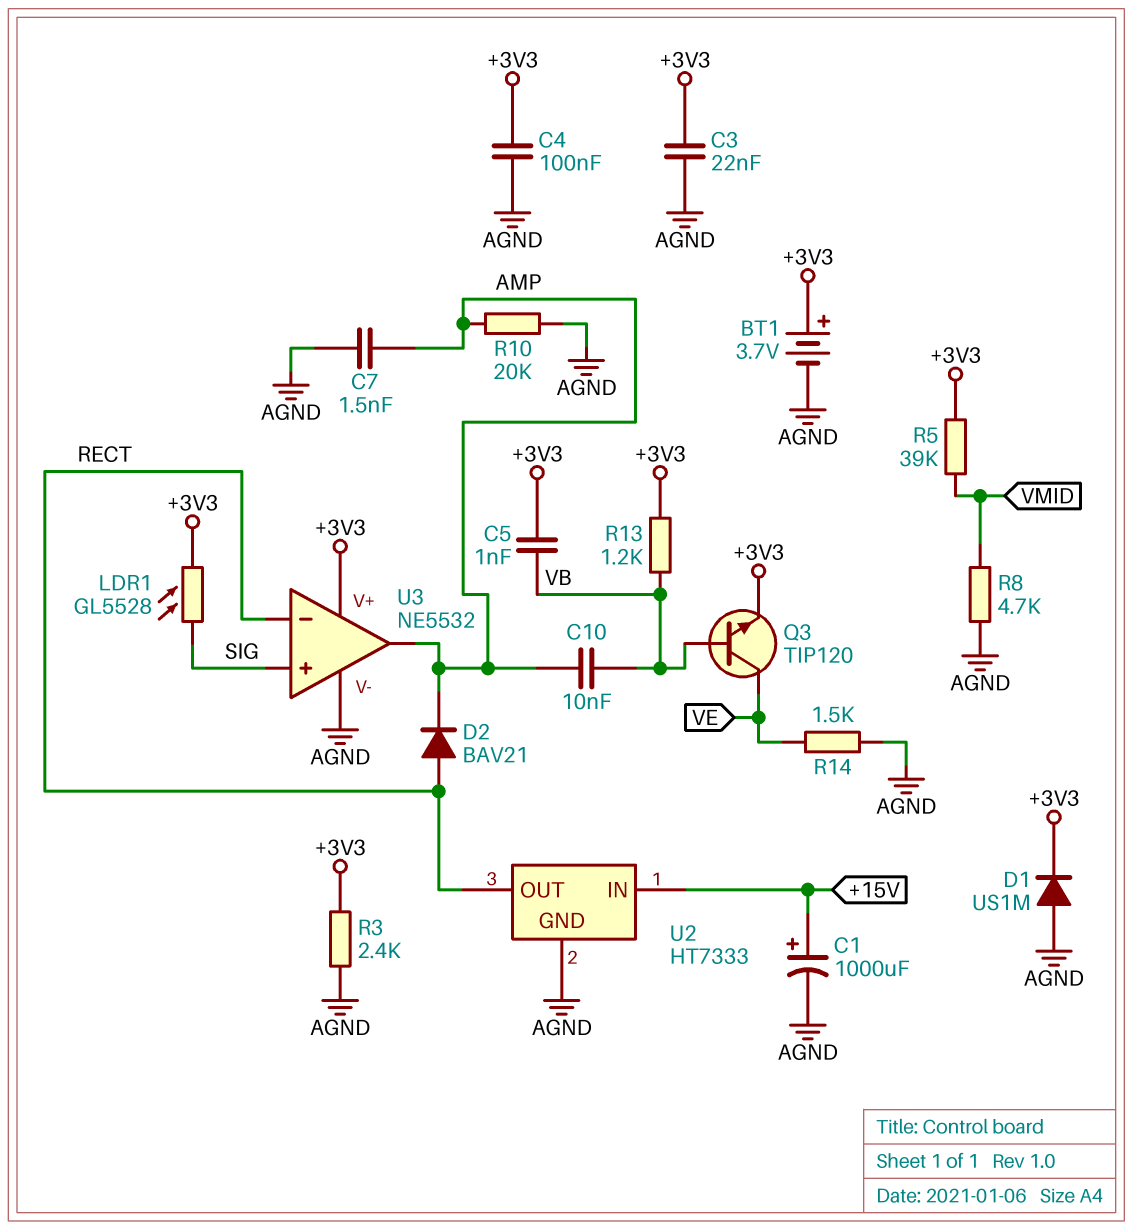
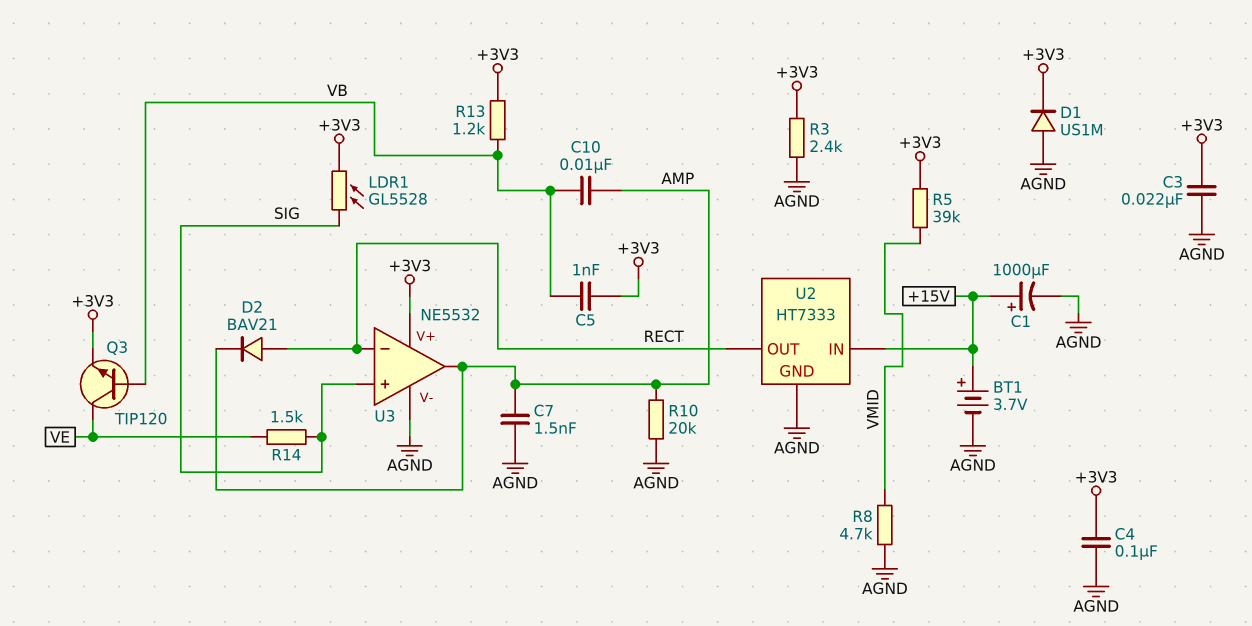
BT1: 3.7V (plus +3V3, minus AGND) -> 3.7V (plus +15V, minus AGND)
R14: 1.5k (AGND, VE) -> 1.5k (SIG, VE)

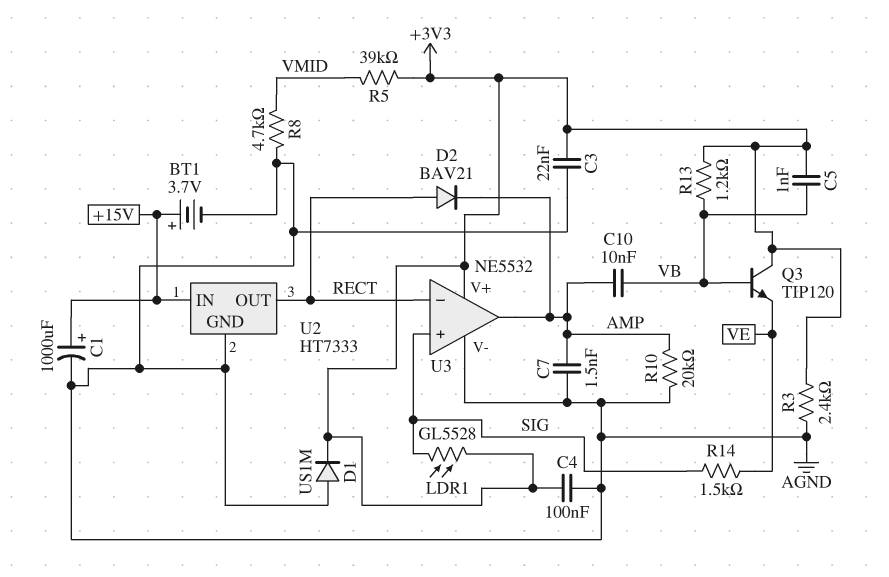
Q3: NPN TIP120 (B VB, C VE, E +3V3) -> NPN TIP120 (B VB, C +3V3, E VE)

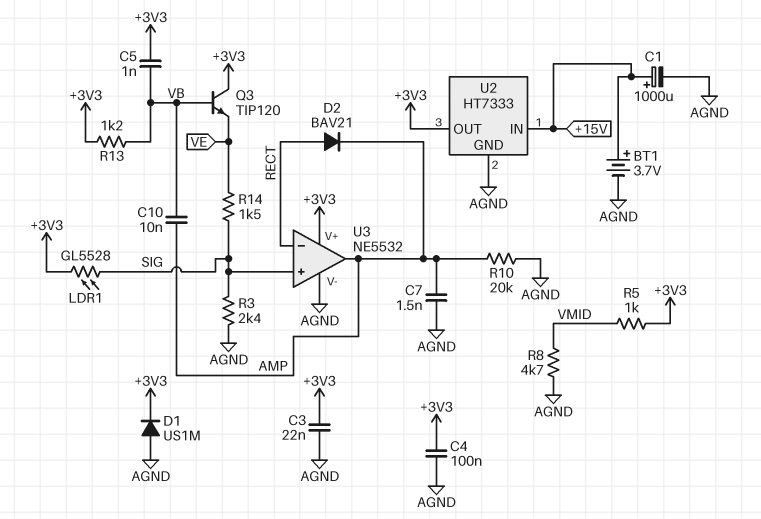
R3: 2.4k (+3V3, AGND) -> 2.4k (AGND, SIG)
R5: 39k (+3V3, VMID) -> 1k (+3V3, VMID)
U2 pin OUT: RECT -> +3V3

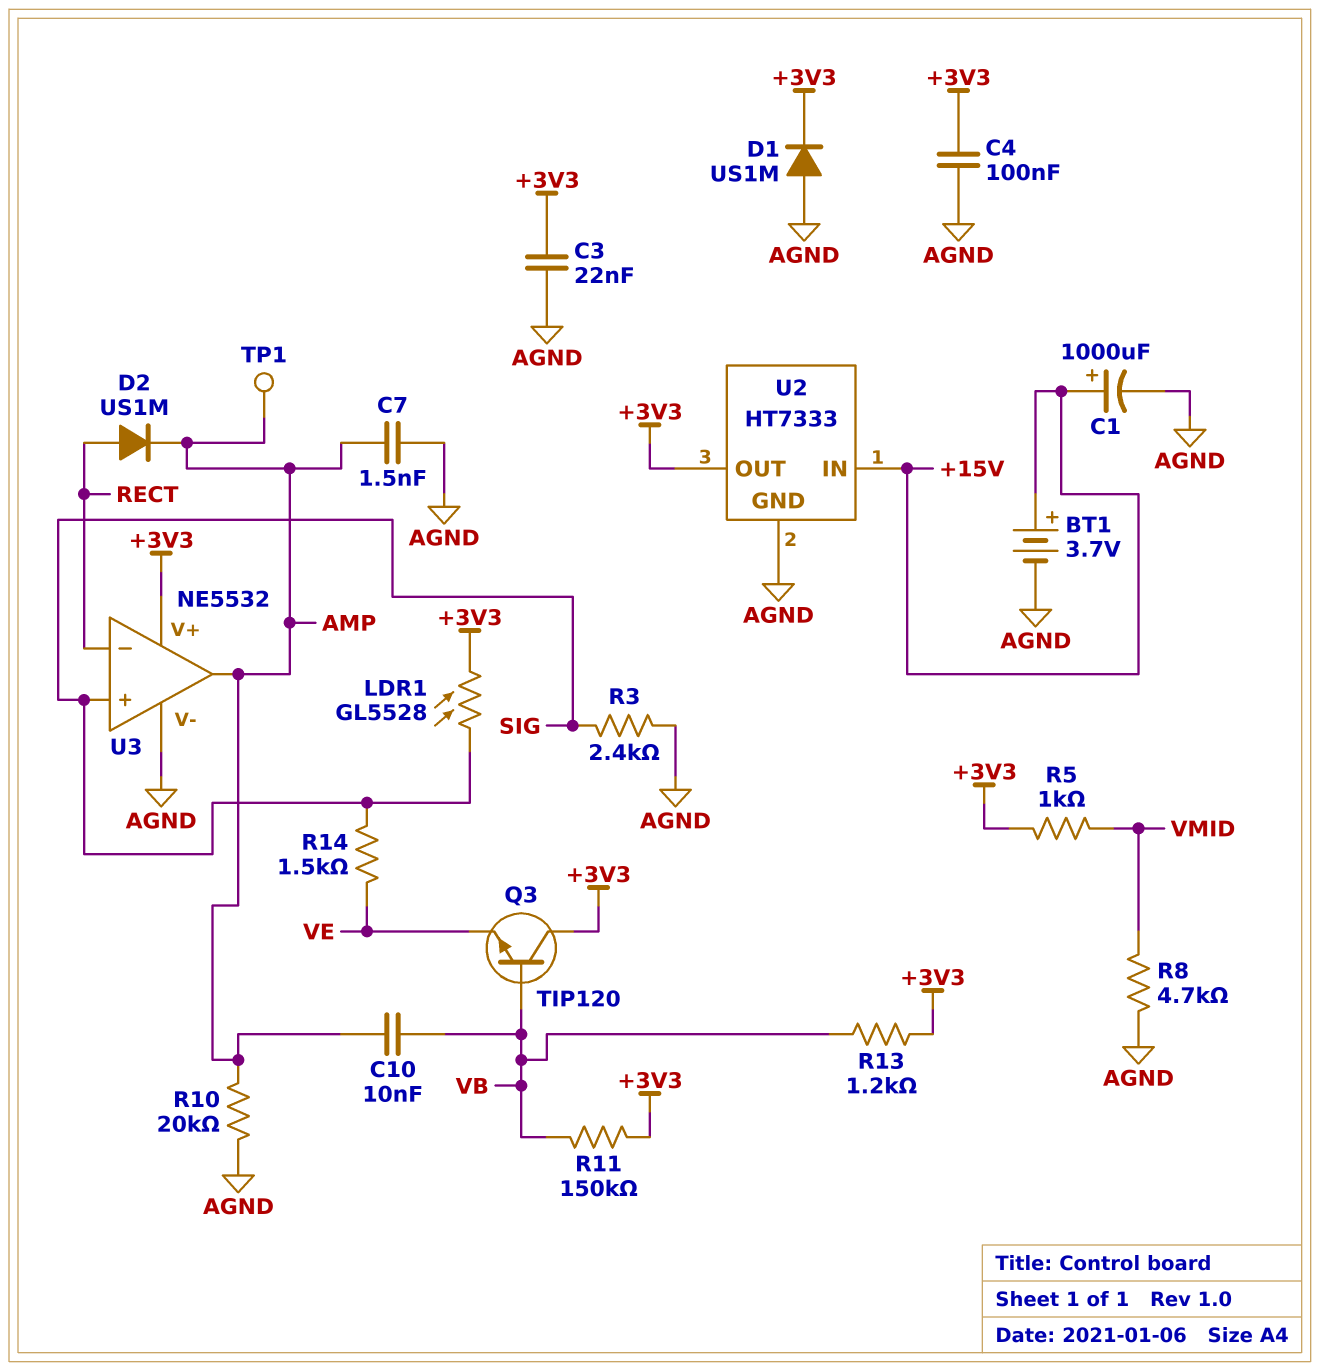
C5: 1nF (+3V3, VB) -> none
D2: diode BAV21 (A RECT, K AMP) -> diode US1M (A RECT, K AMP)
R11: none -> 150k (+3V3, VB)
TP1: none -> test point (AMP)

